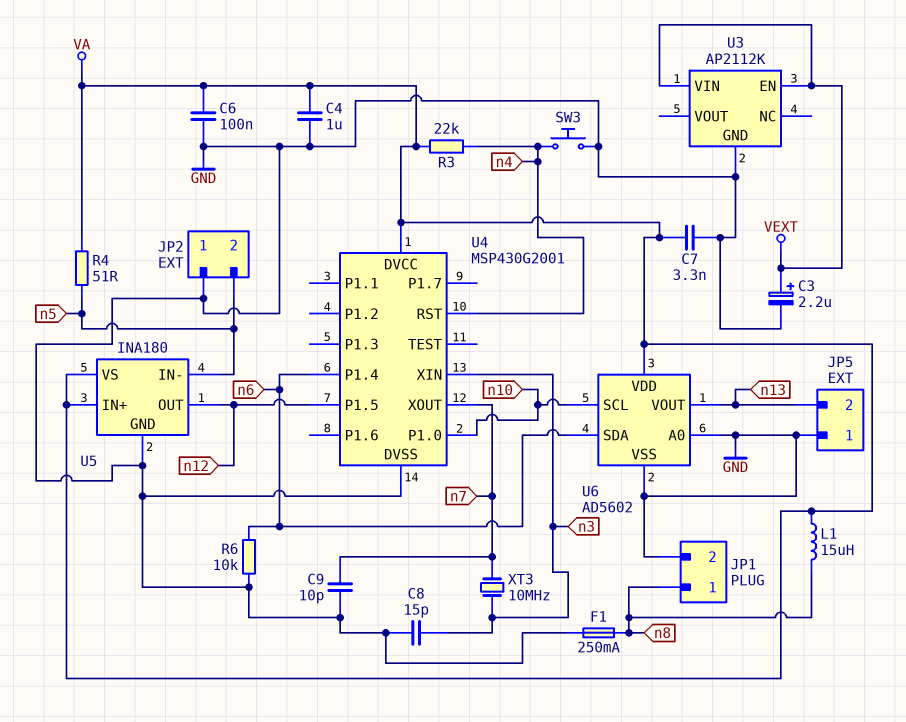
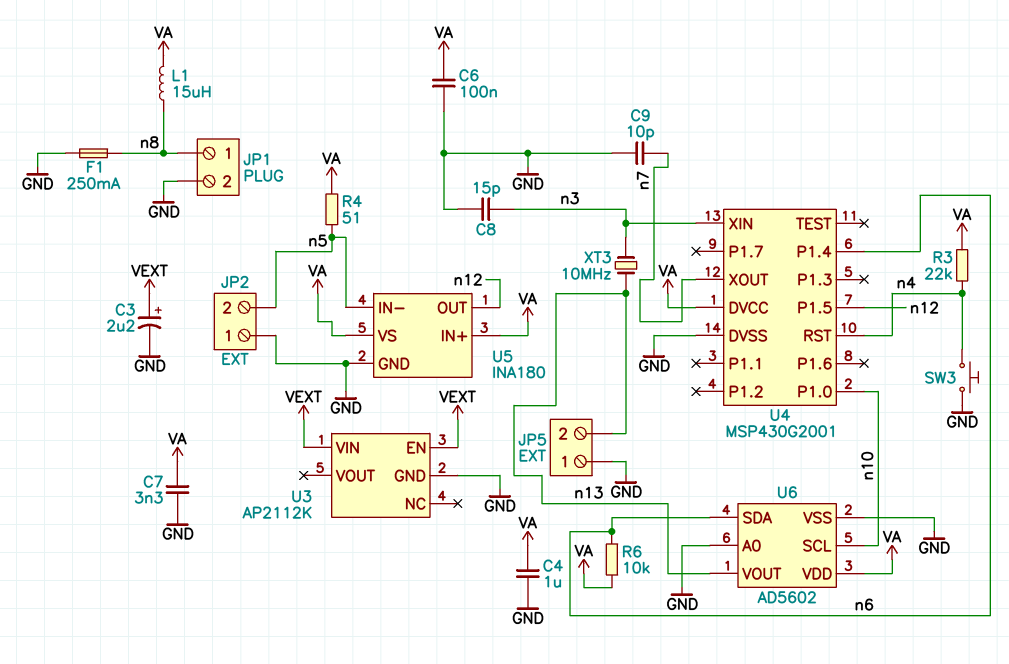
R6: 10k (GND, n6) -> 10k (VA, n6)
XT3: 10MHz (n3, n7) -> 10MHz (n3, n13)

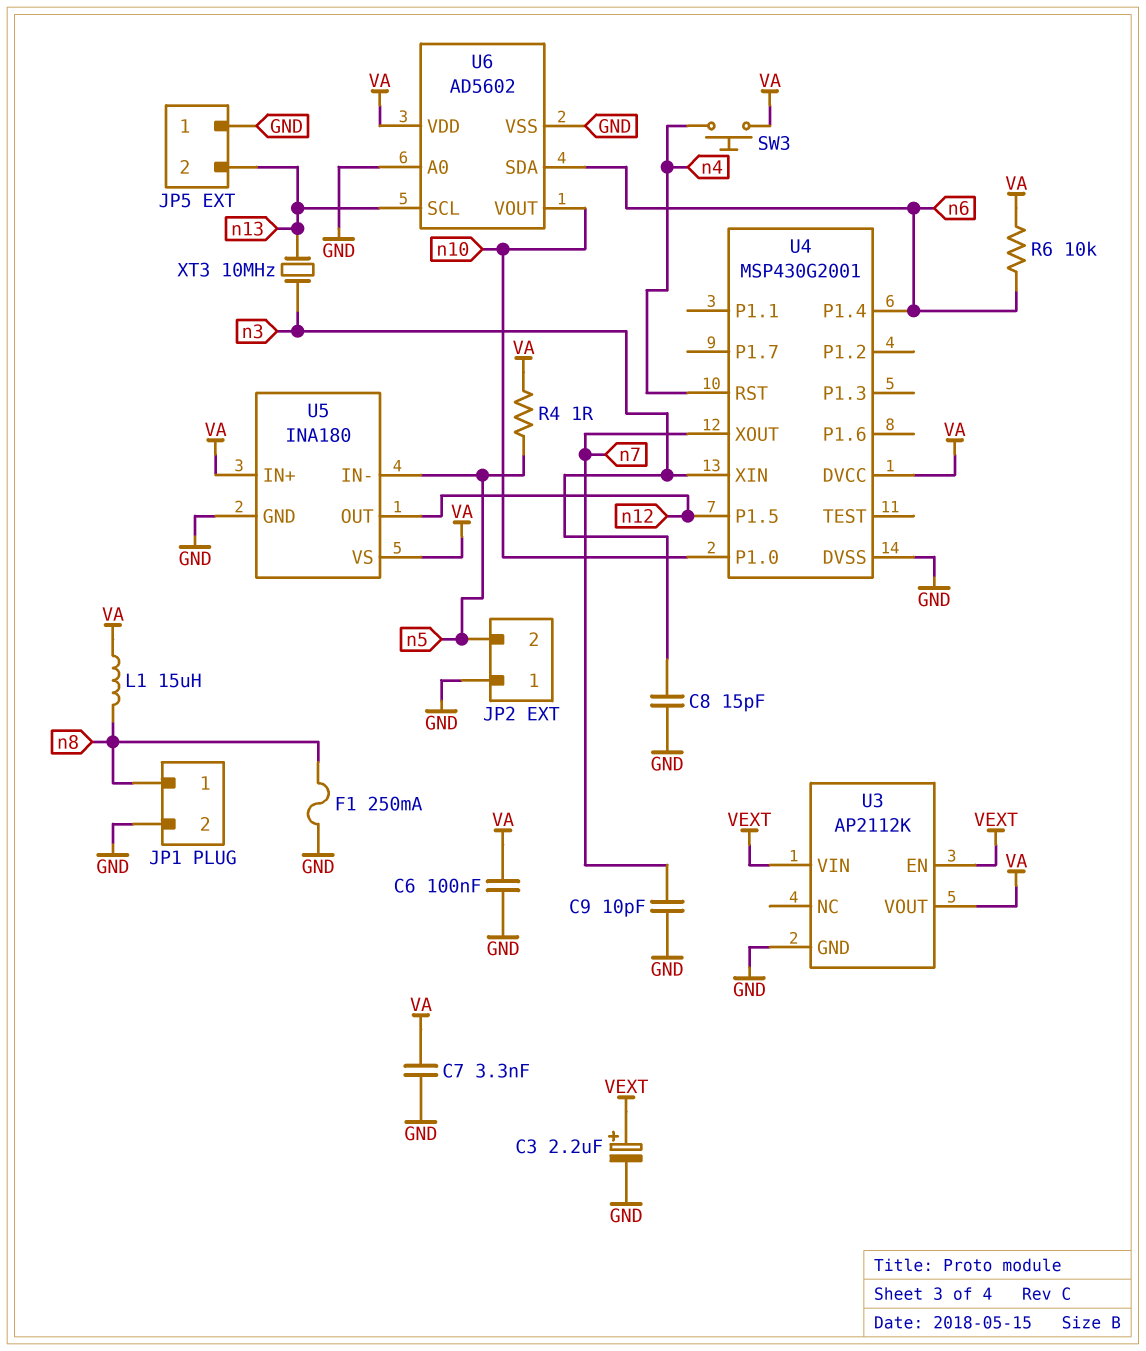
C4: 1uF (GND, VA) -> none
R3: 22k (VA, n4) -> none
R4: 51 (VA, n5) -> 1 (VA, n5)
SW3: button (GND, n4) -> button (VA, n4)
U3 pin VOUT: none -> VA
U6 pin SCL: n10 -> n13
U6 pin VOUT: n13 -> n10

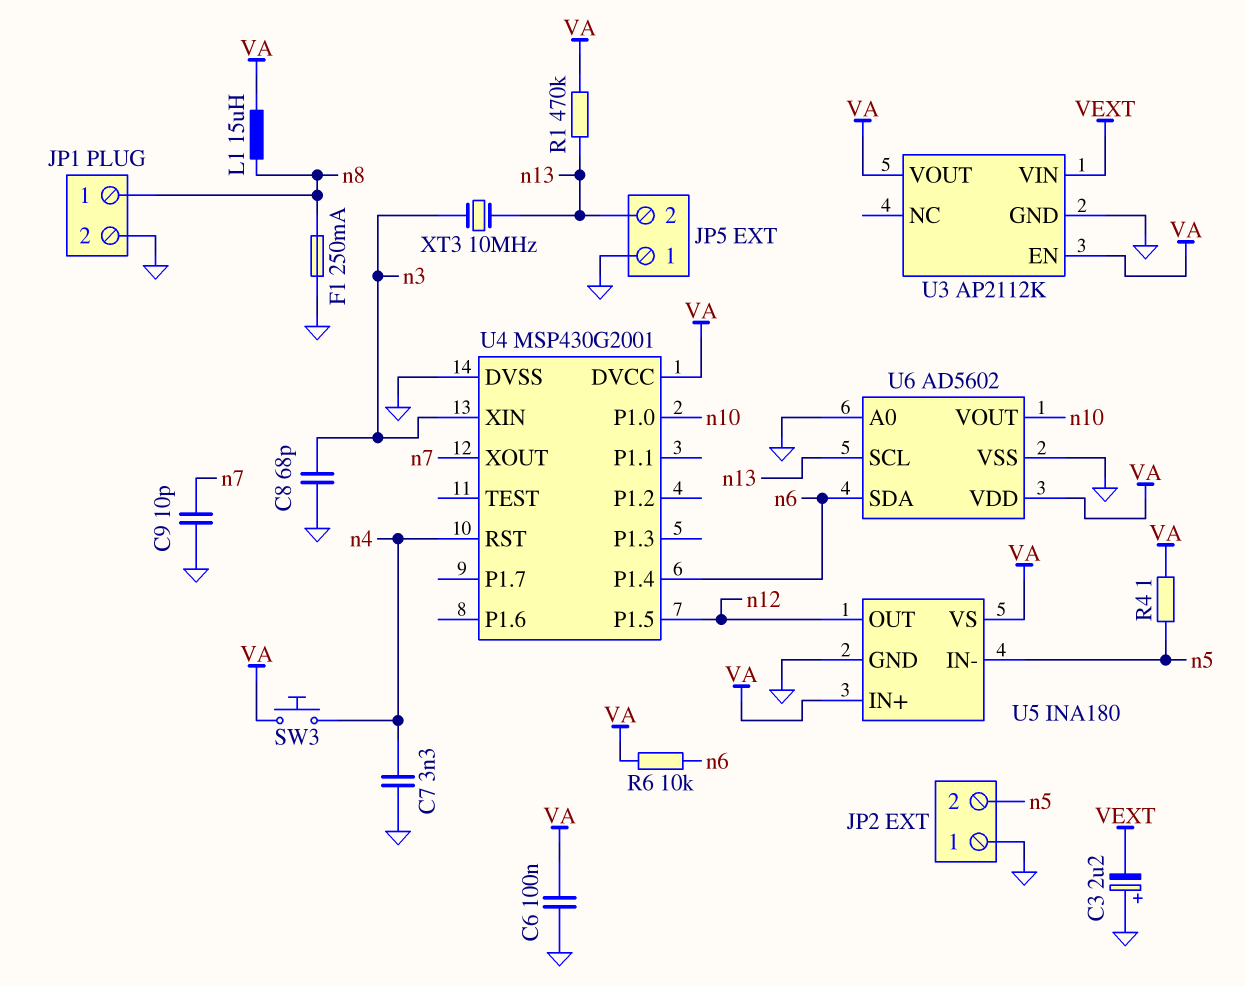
C3: 2.2uF (plus VEXT, minus GND) -> 2.2uF (plus GND, minus VEXT)
C7: 3.3nF (GND, VA) -> 3.3nF (GND, n4)
C8: 15pF (GND, n3) -> 68pF (GND, n3)
R1: none -> 470k (VA, n13)
U3 pin EN: VEXT -> VA

